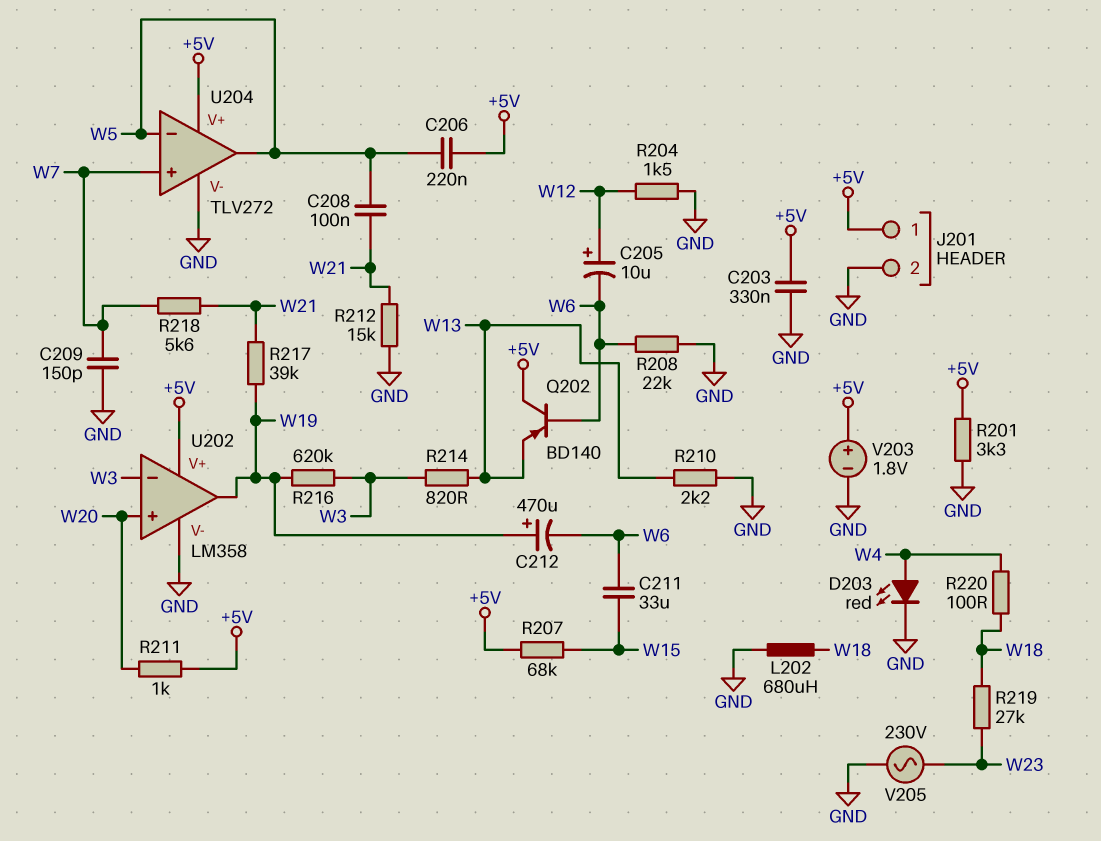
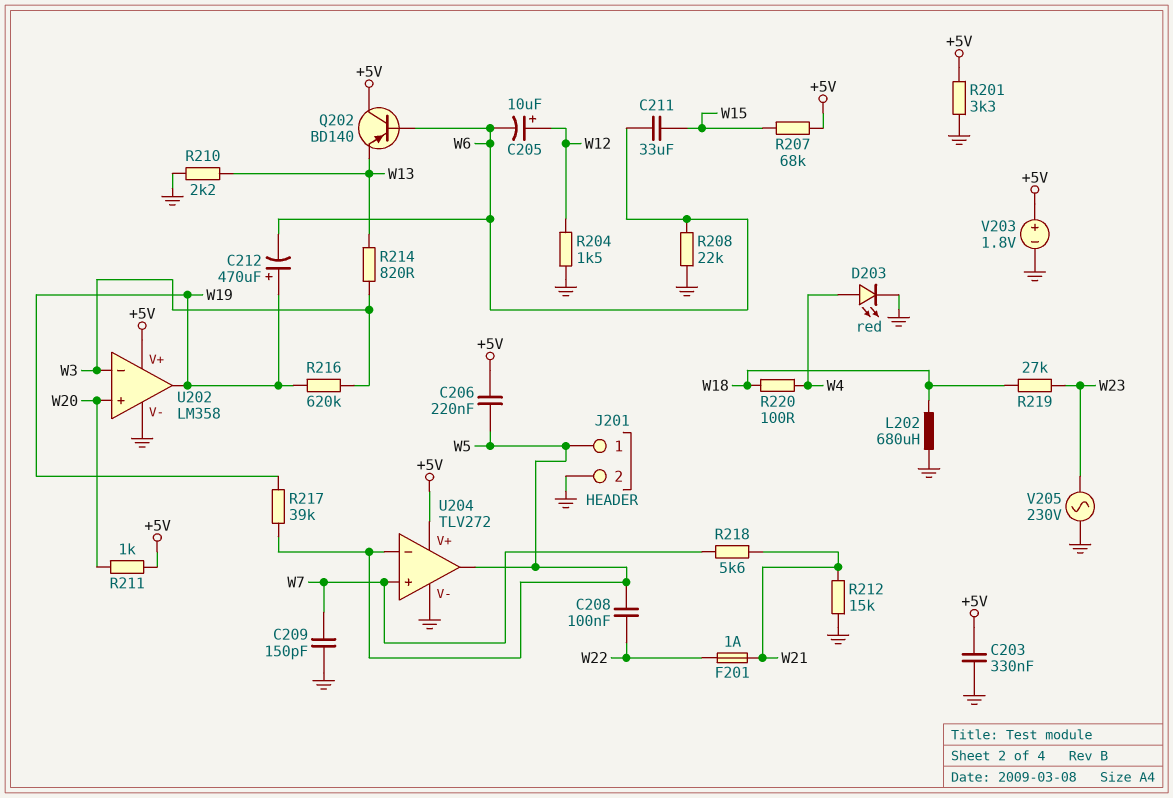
C208: 100nF (W5, W21) -> 100nF (W5, W22)
F201: none -> 1A (W21, W22)
J201 pin 1: +5V -> W5
R217: 39k (W19, W21) -> 39k (W5, W19)

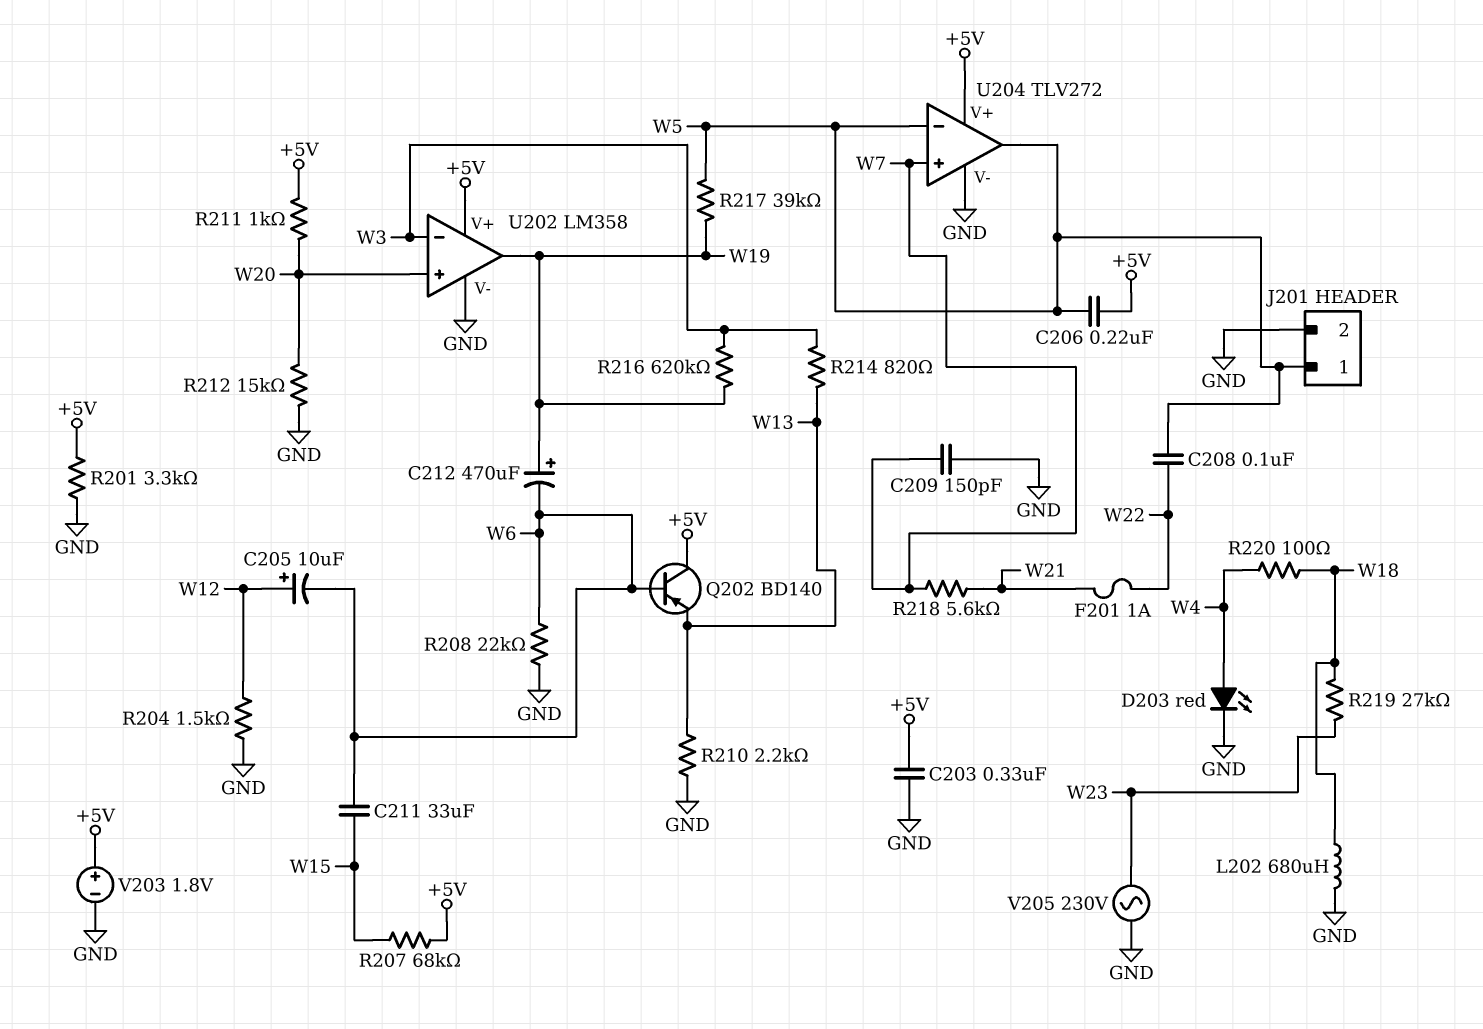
R212: 15k (GND, W21) -> 15k (GND, W20)

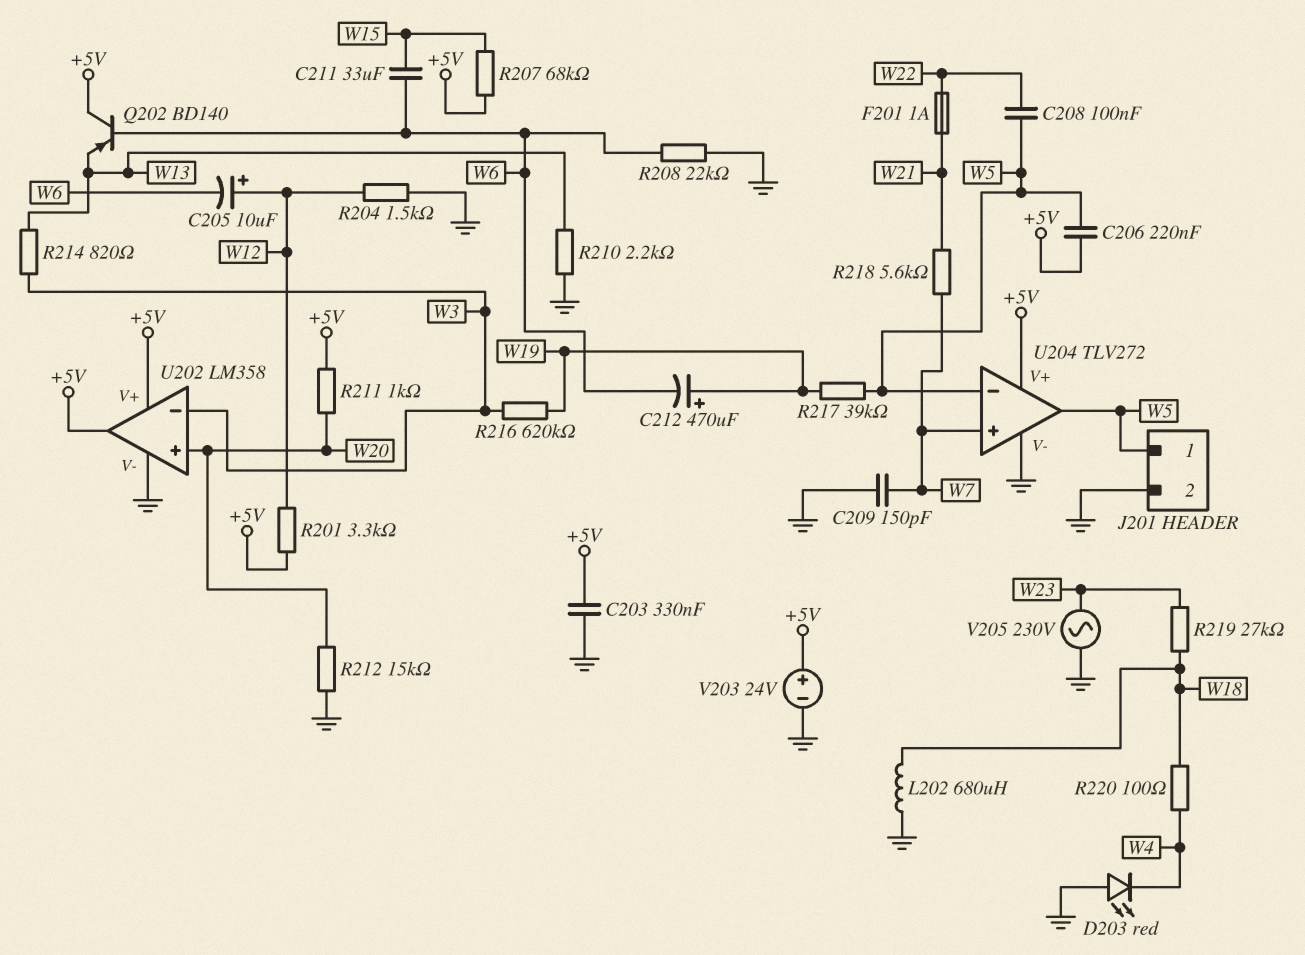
D203: LED red (A W4, K GND) -> LED red (A GND, K W4)
R201: 3.3k (+5V, GND) -> 3.3k (+5V, W12)
U202 pin out: W19 -> +5V
V203: 1.8V (plus +5V, minus GND) -> 24V (plus +5V, minus GND)

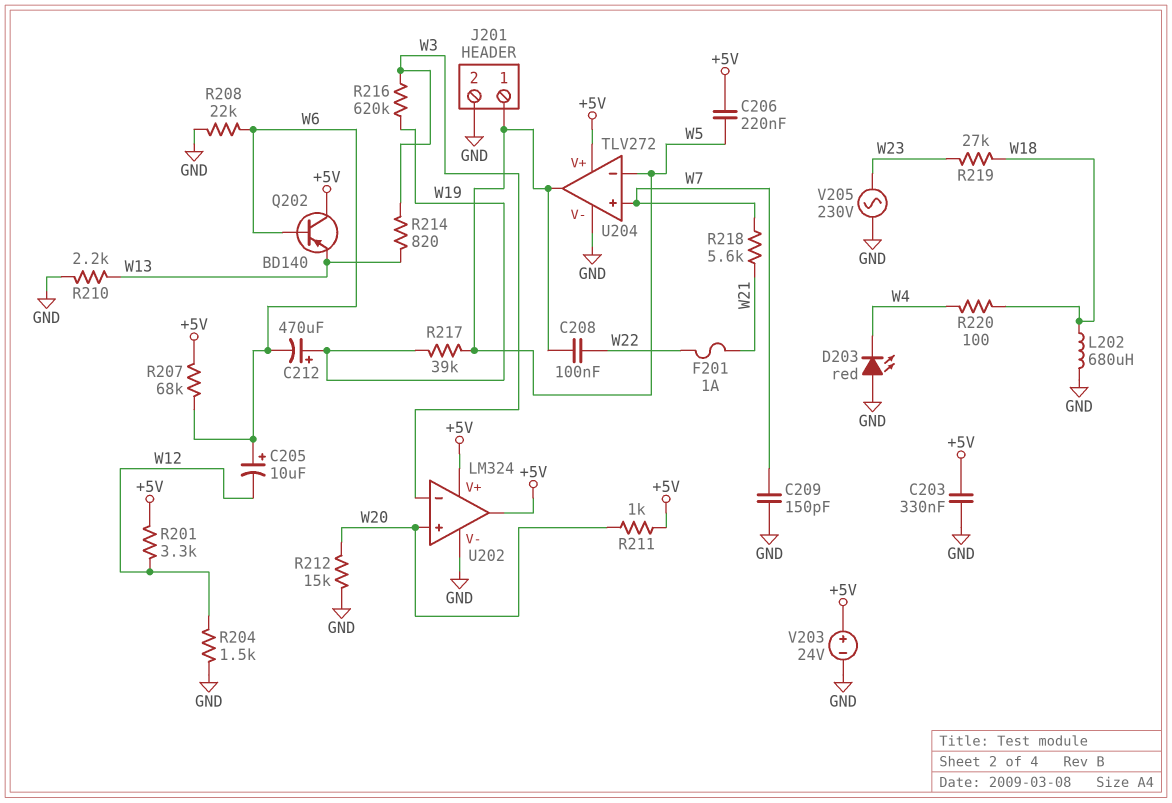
C205: 10uF (plus W12, minus W6) -> 10uF (plus W6, minus W12)
C211: 33uF (W6, W15) -> none
R207: 68k (+5V, W15) -> 68k (+5V, W6)
U202: LM358 -> LM324

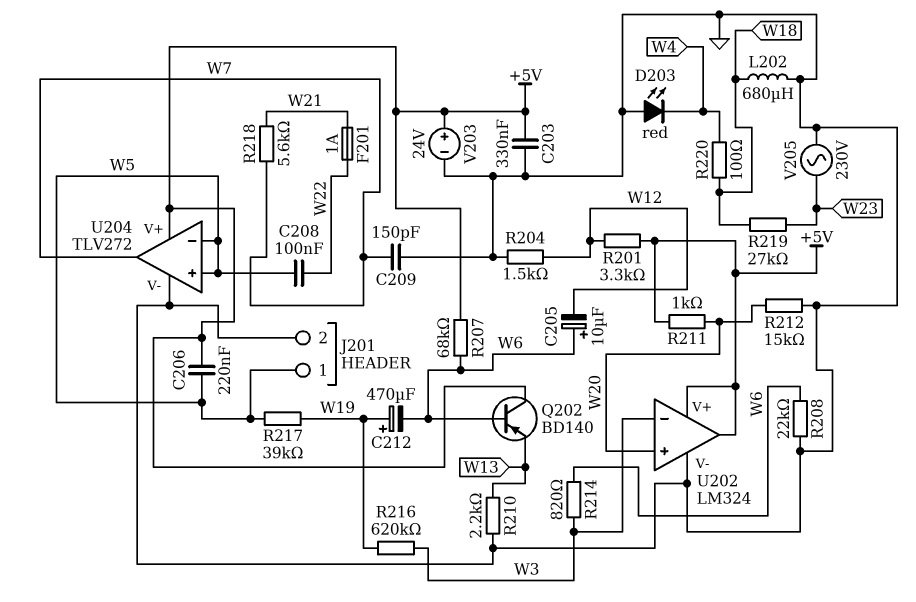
R214: 820 (W3, W13) -> 820 (W3, W6)
U204 pin in+: W7 -> W5
U204 pin out: W5 -> W7

